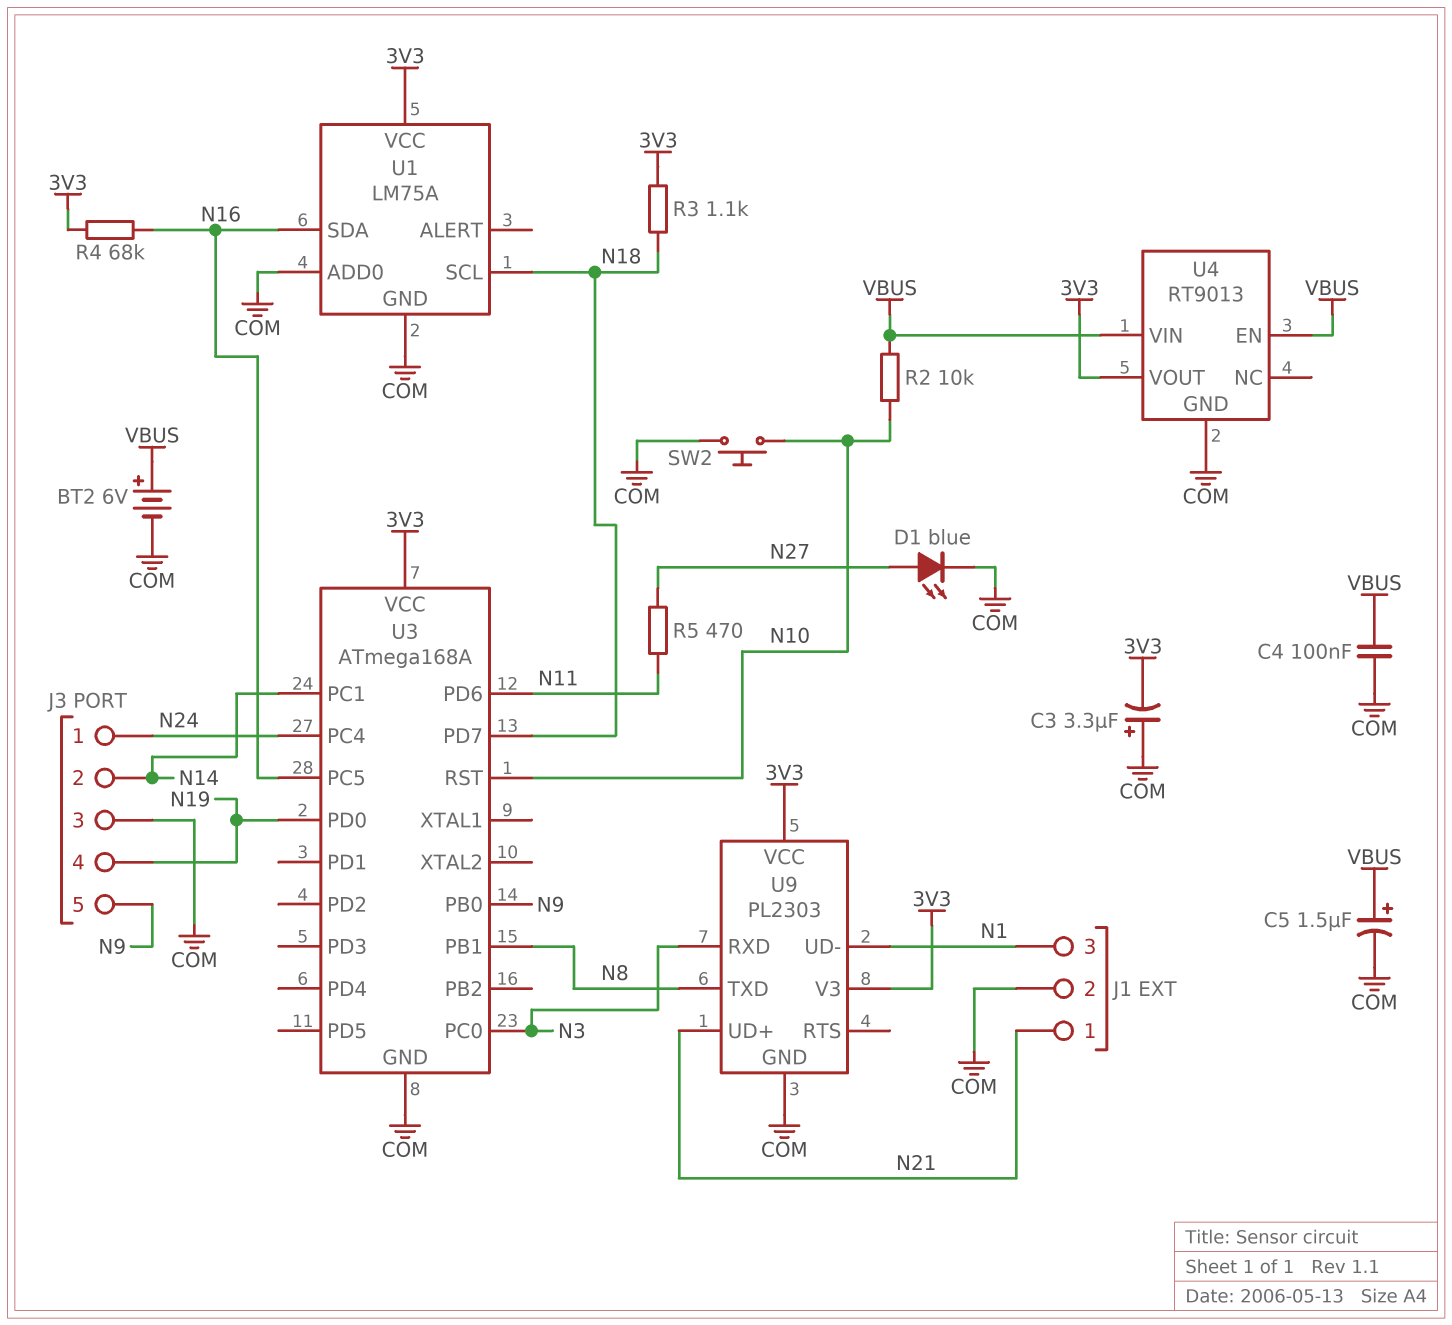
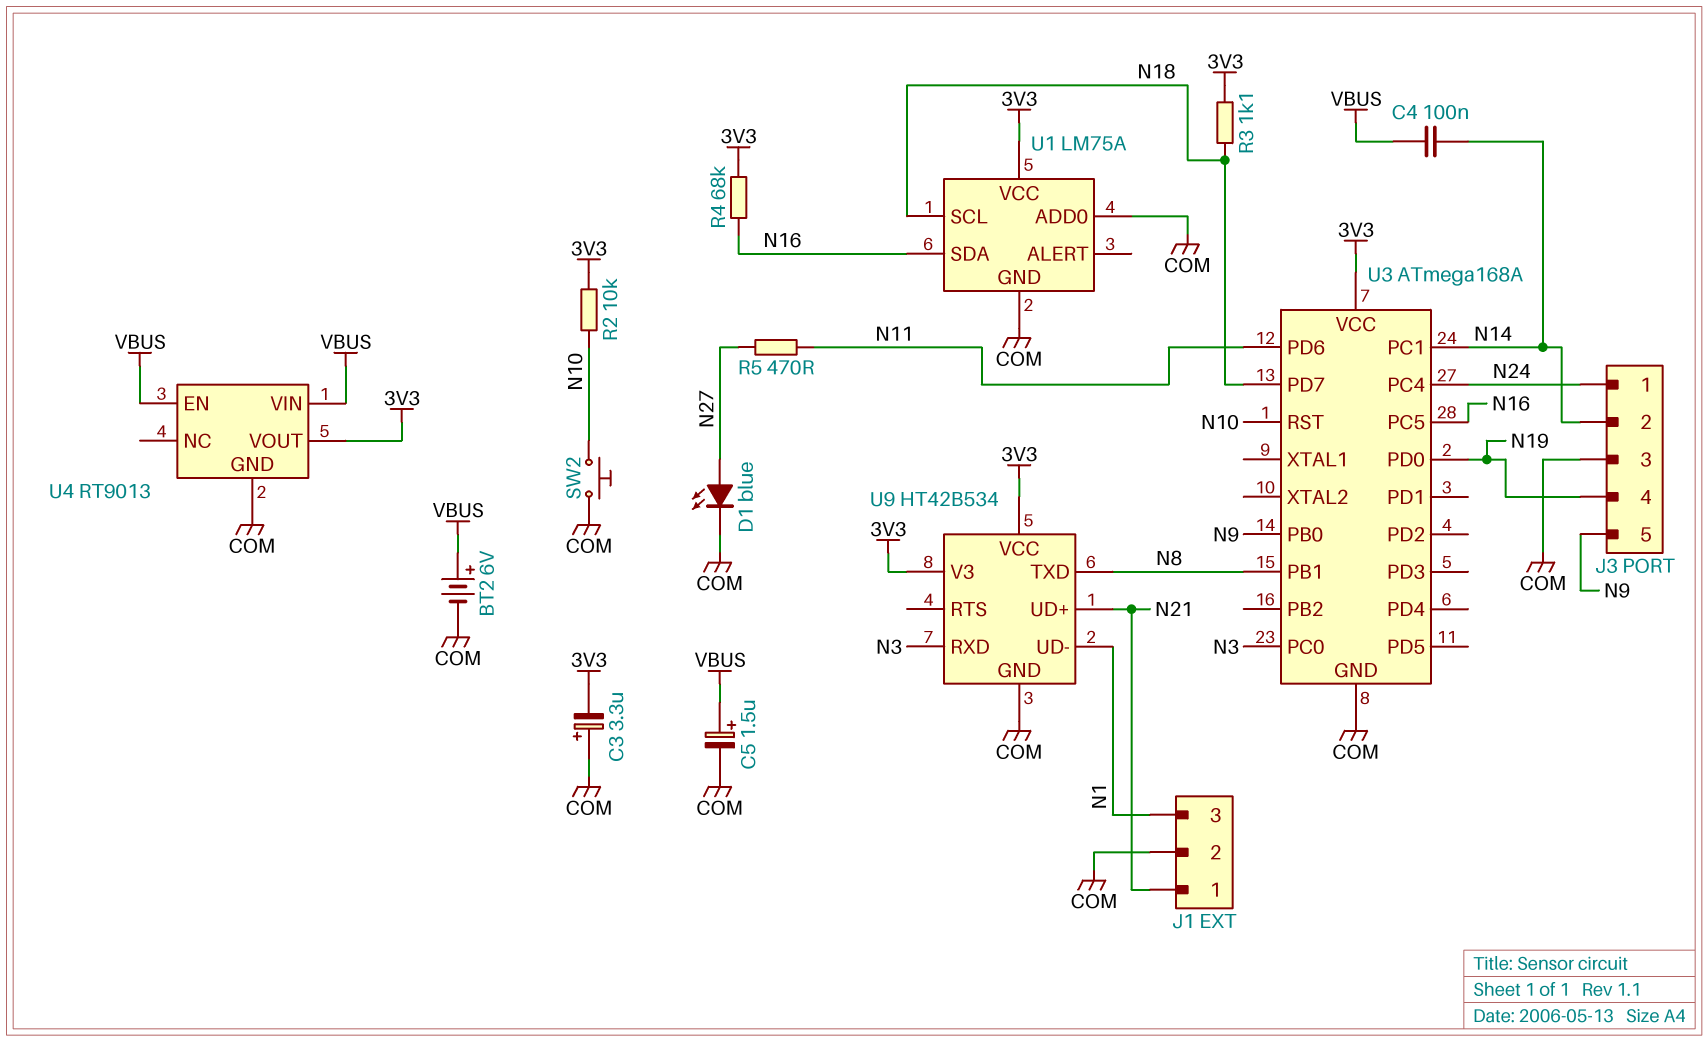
C4: 100nF (COM, VBUS) -> 100nF (N14, VBUS)
R2: 10k (N10, VBUS) -> 10k (3V3, N10)
U9: PL2303 -> HT42B534

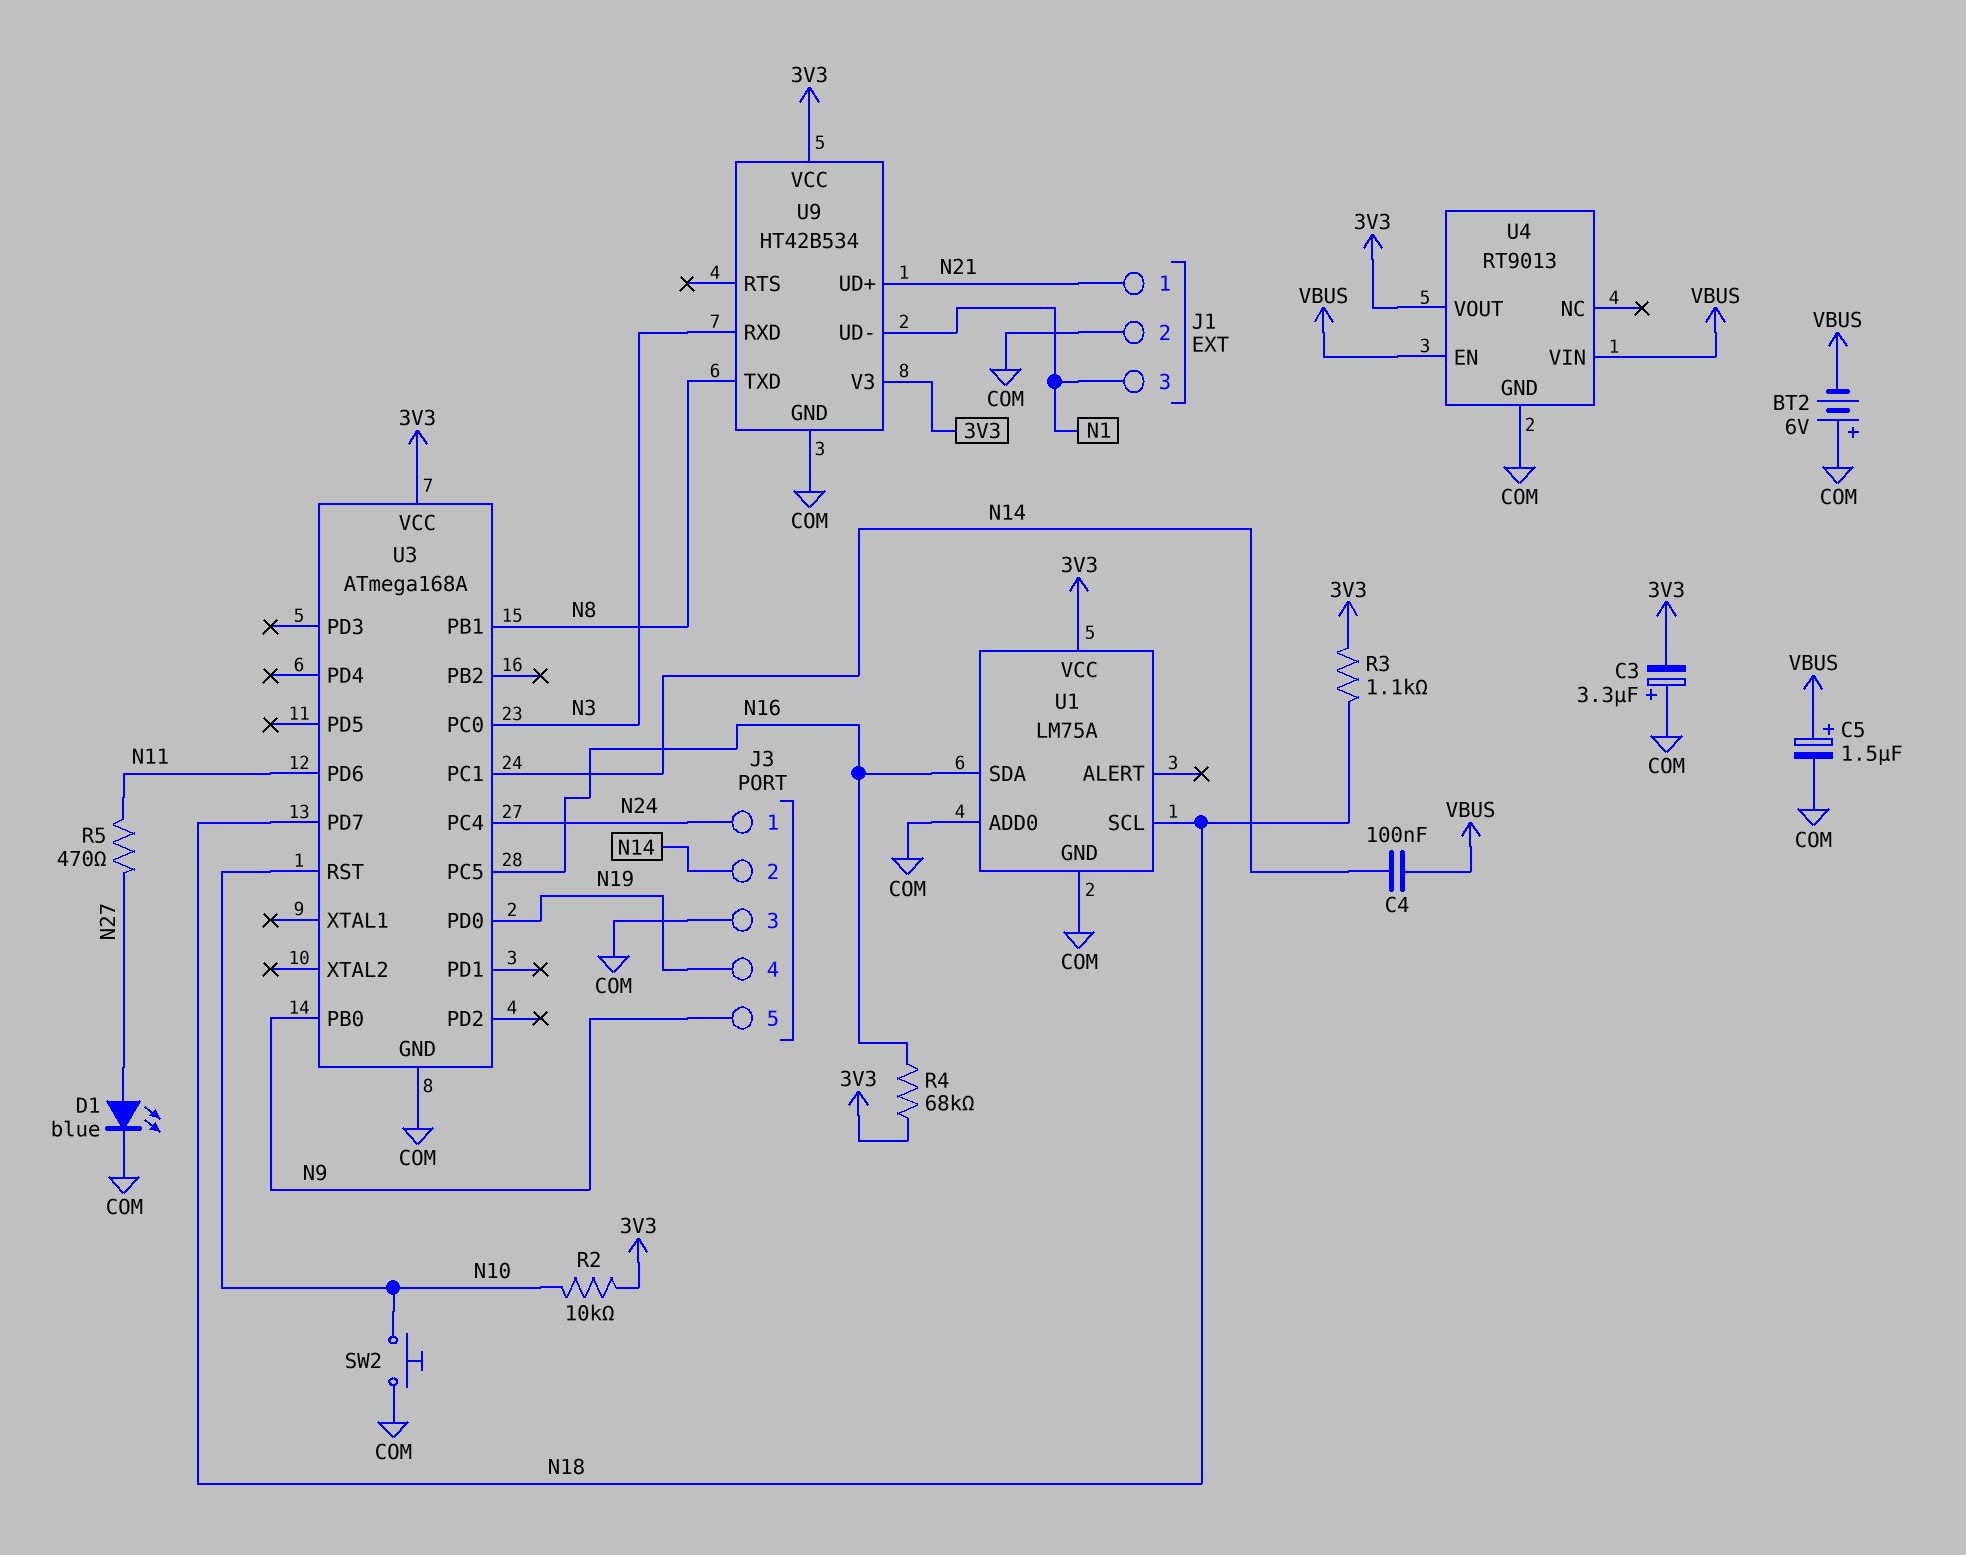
BT2: 6V (plus VBUS, minus COM) -> 6V (plus COM, minus VBUS)

